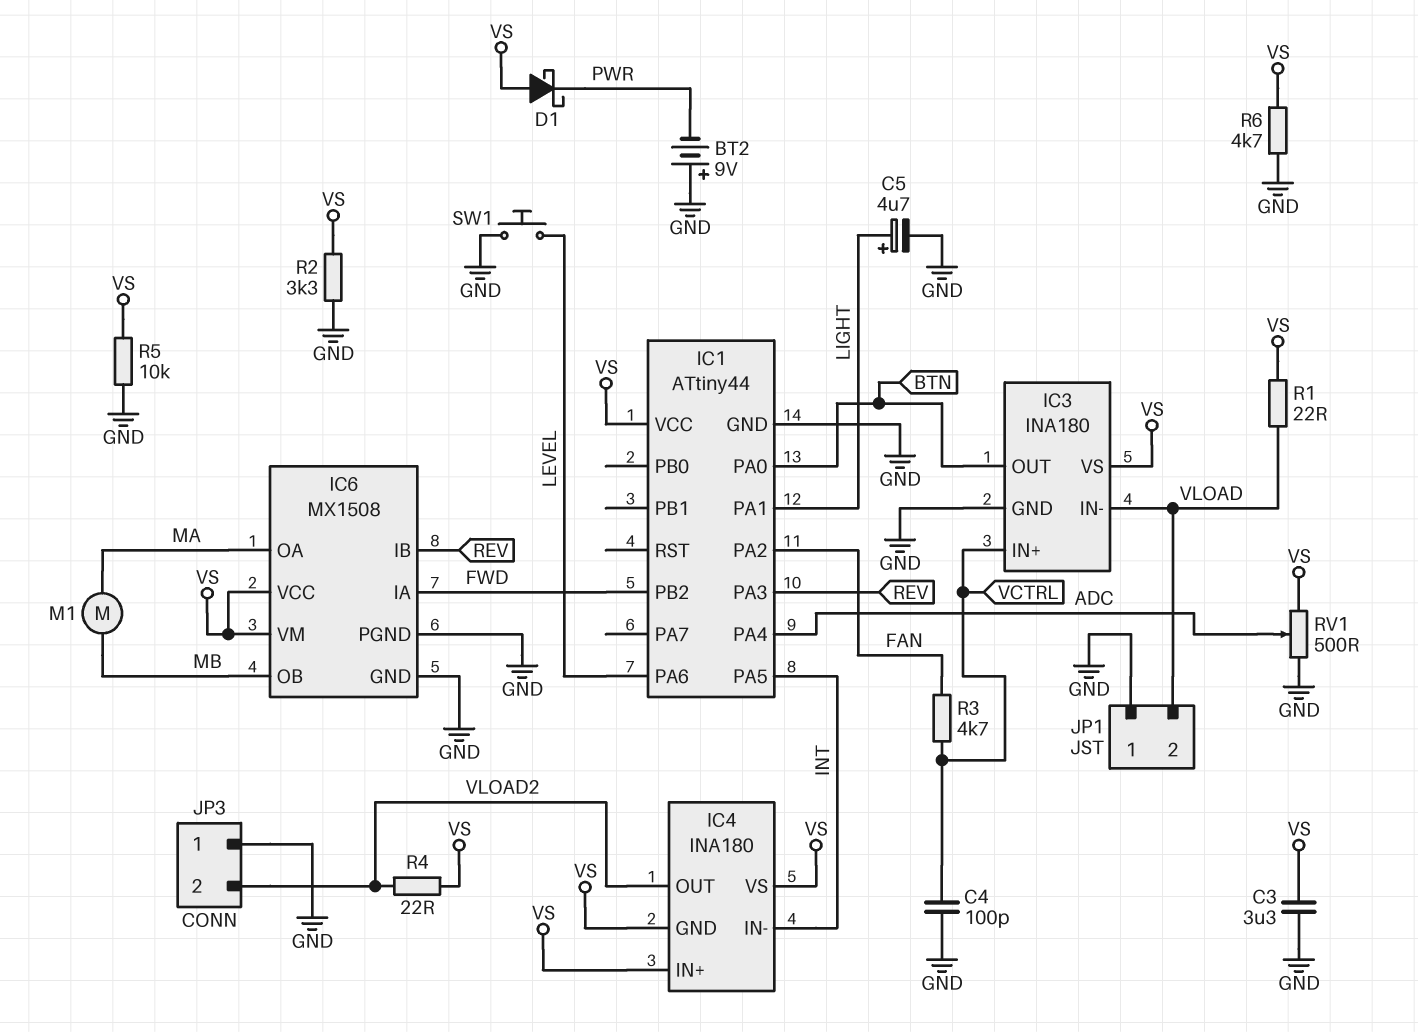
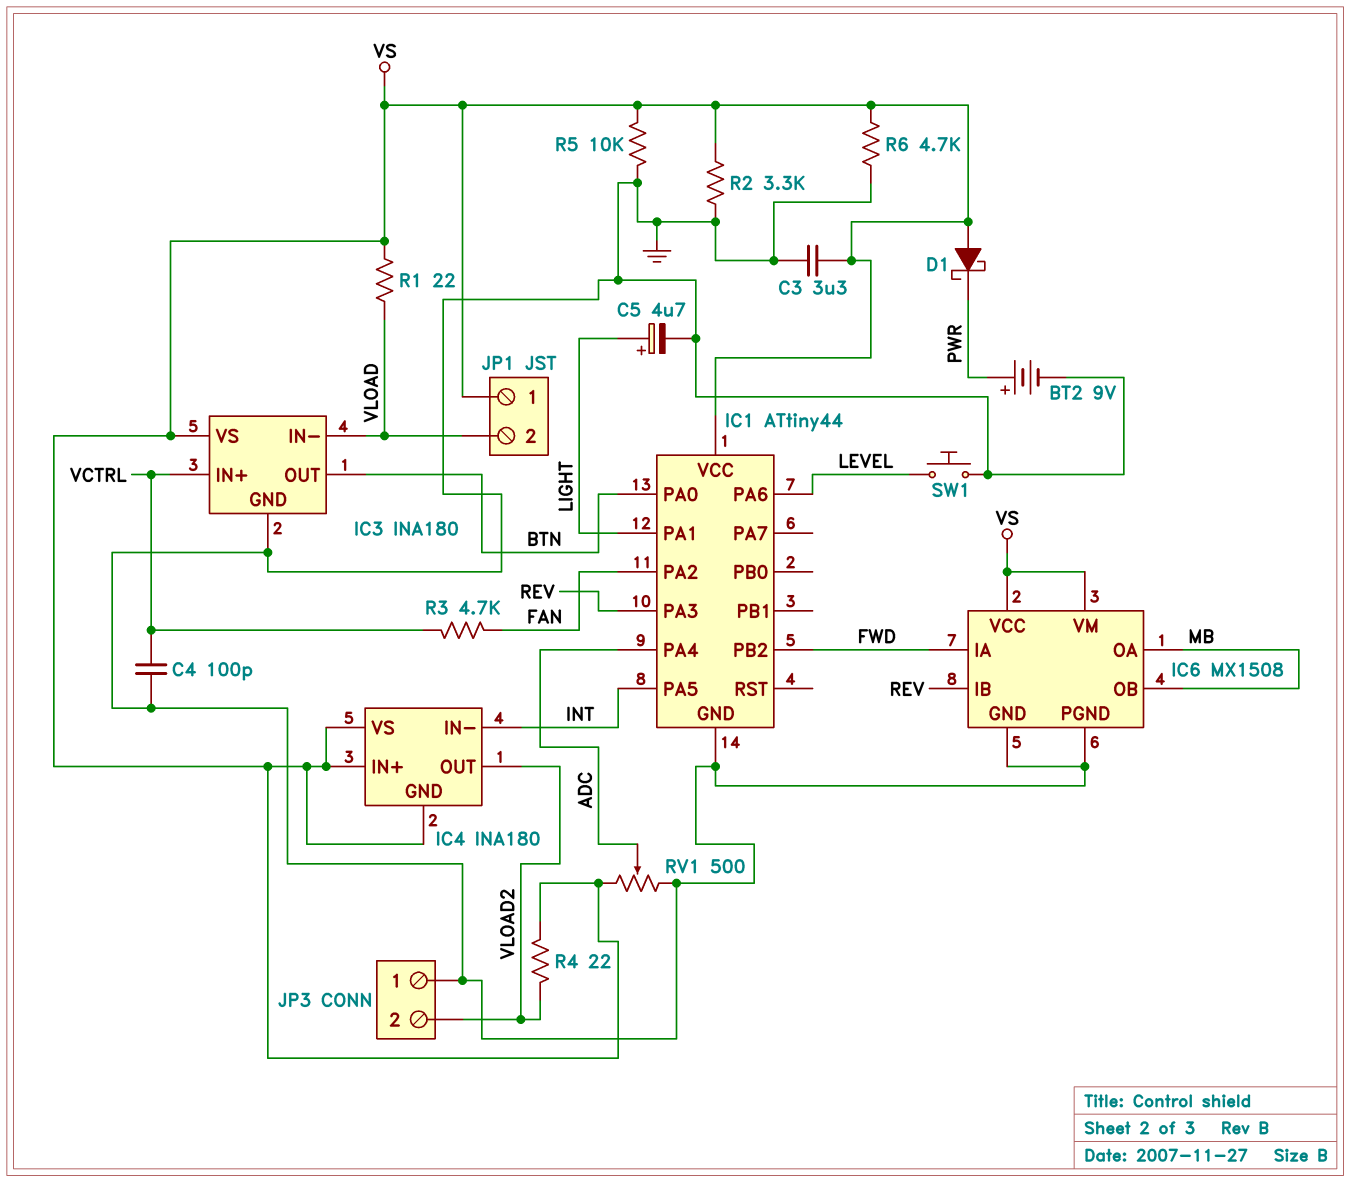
BT2: 9V (plus GND, minus PWR) -> 9V (plus PWR, minus GND)
IC6 pin OA: MA -> MB
JP1 pin 1: GND -> VS
M1: motor (MA, MB) -> none

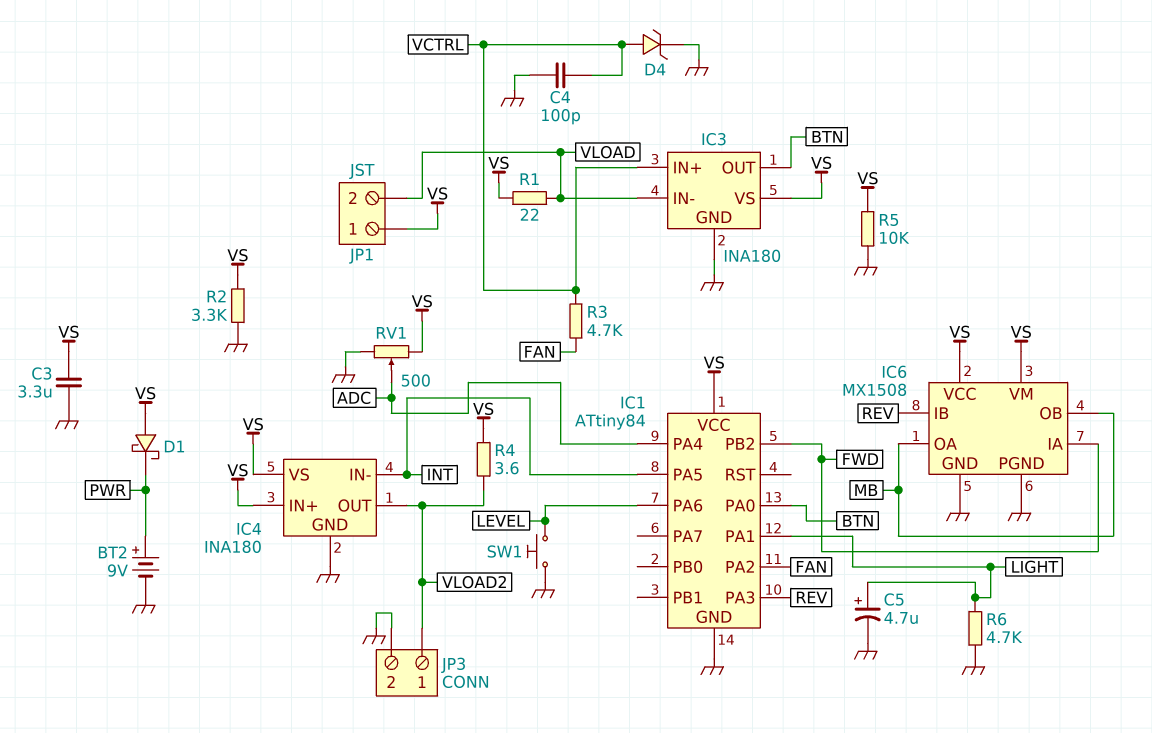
D4: none -> zener (A VCTRL, K GND)
IC1: ATtiny44 -> ATtiny84
IC4 pin GND: VS -> GND
JP3 pin 1: GND -> VLOAD2
JP3 pin 2: VLOAD2 -> GND
R4: 22 (VLOAD2, VS) -> 3.6 (VLOAD2, VS)
R6: 4.7k (GND, VS) -> 4.7k (GND, LIGHT)

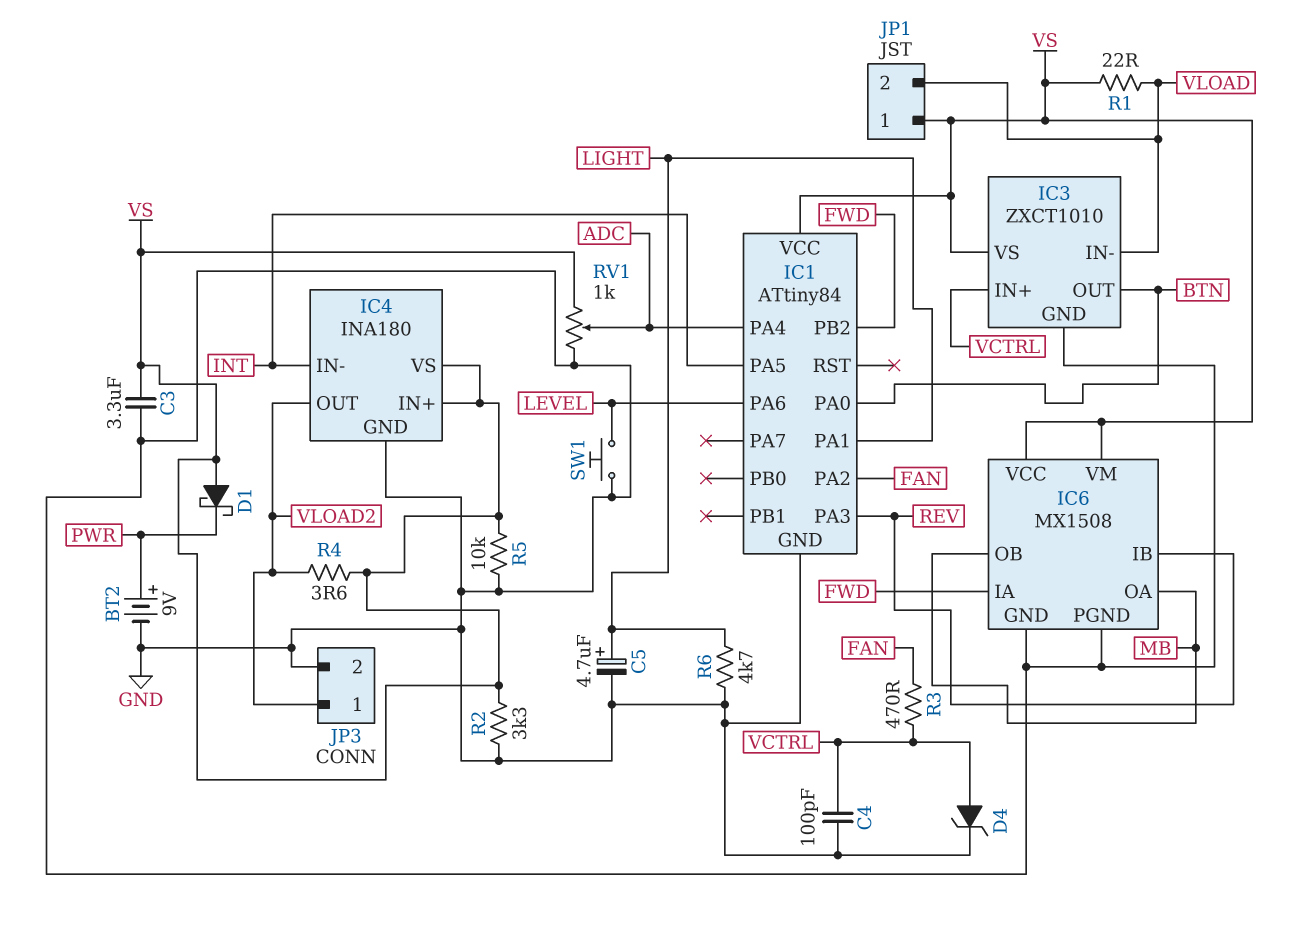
IC3: INA180 -> ZXCT1010
R3: 4.7k (FAN, VCTRL) -> 470 (FAN, VCTRL)
RV1: 500 (GND, VS, wiper ADC) -> 1k (GND, VS, wiper ADC)

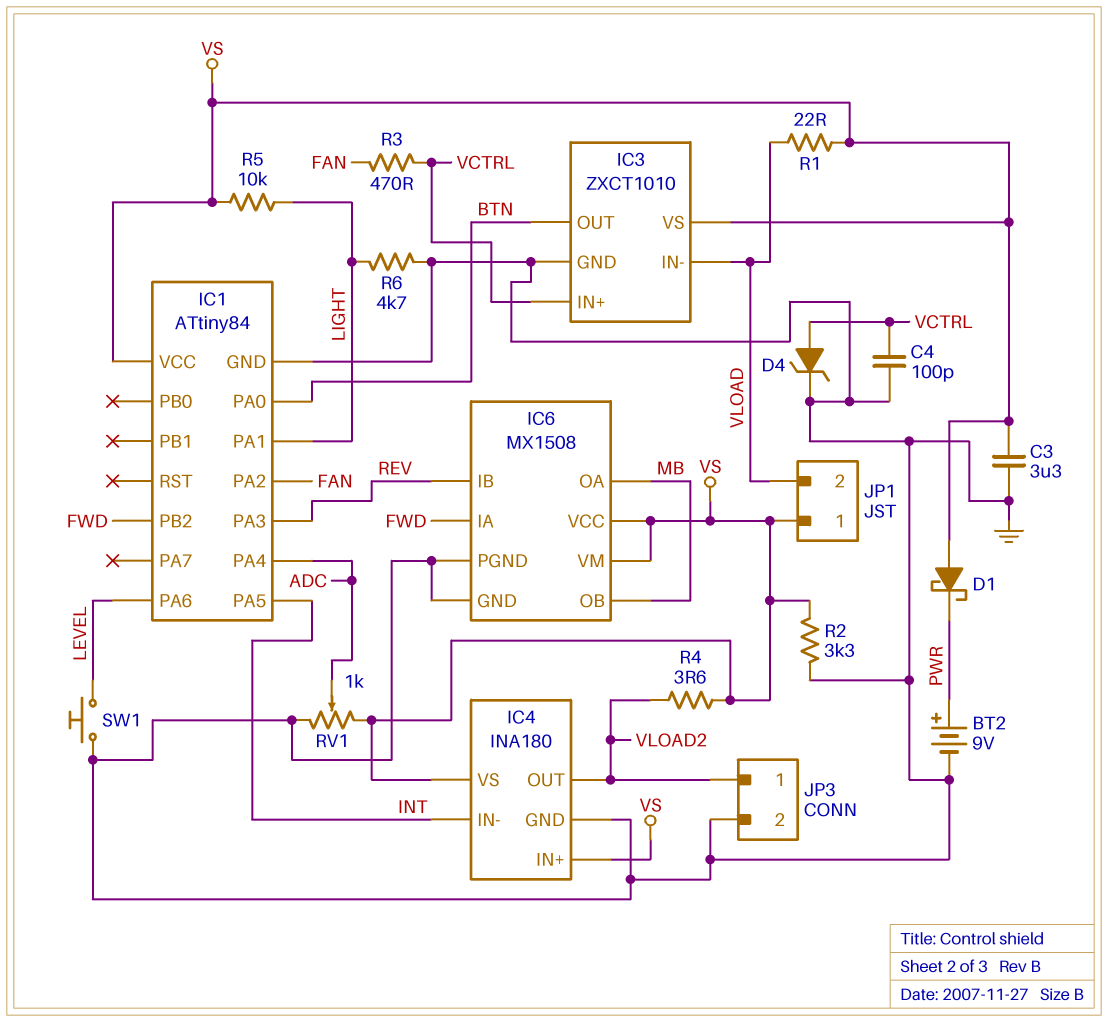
C5: 4.7uF (plus LIGHT, minus GND) -> none
R5: 10k (GND, VS) -> 10k (LIGHT, VS)

